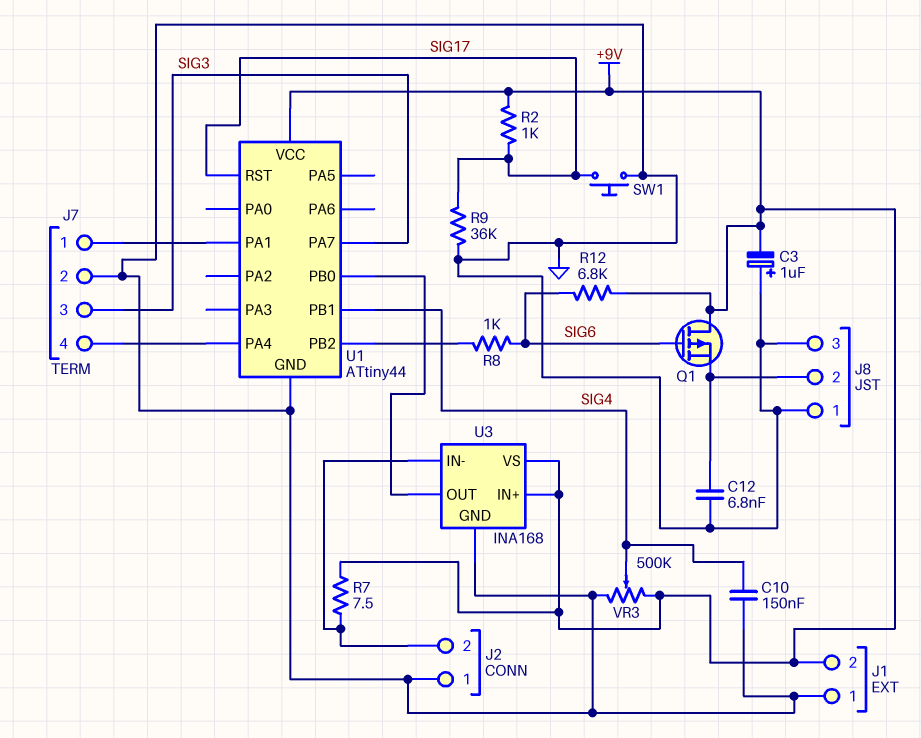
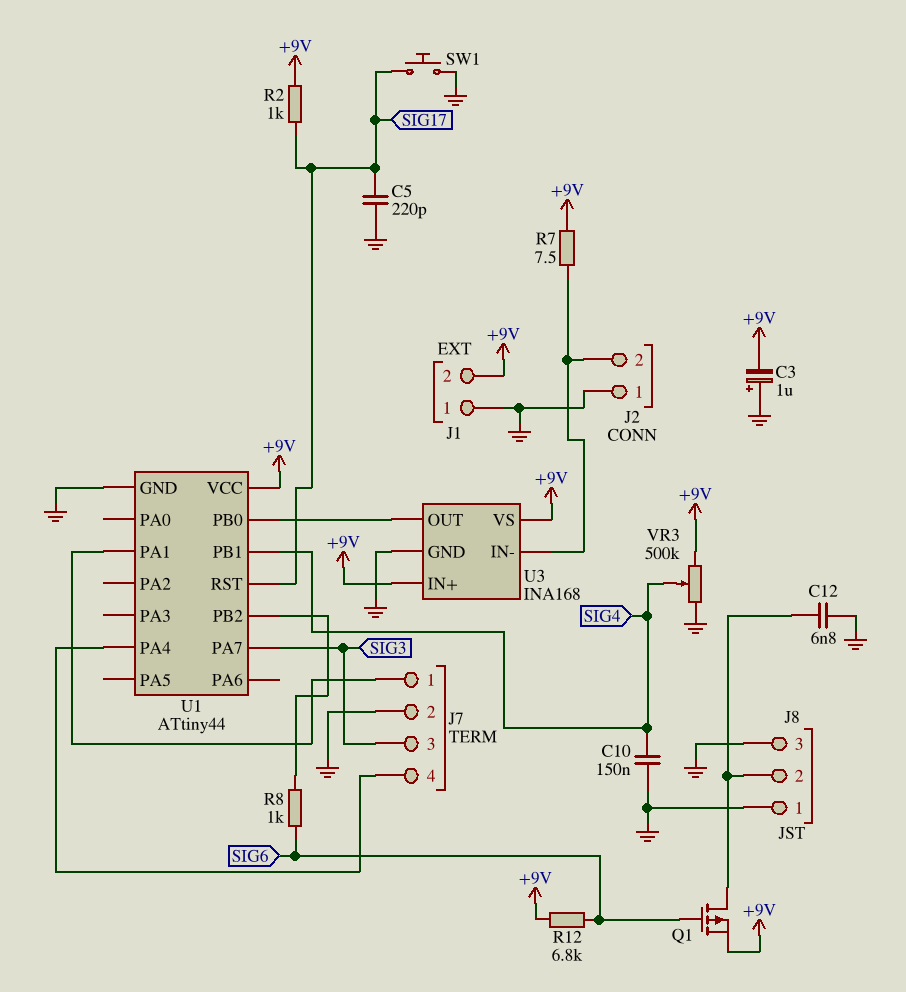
C5: none -> 220pF (GND, SIG17)
Q1: PMOS (G SIG6, D +9V, S J8/2) -> PMOS (G SIG6, D J8/2, S +9V)
R9: 36k (GND, SIG17) -> none

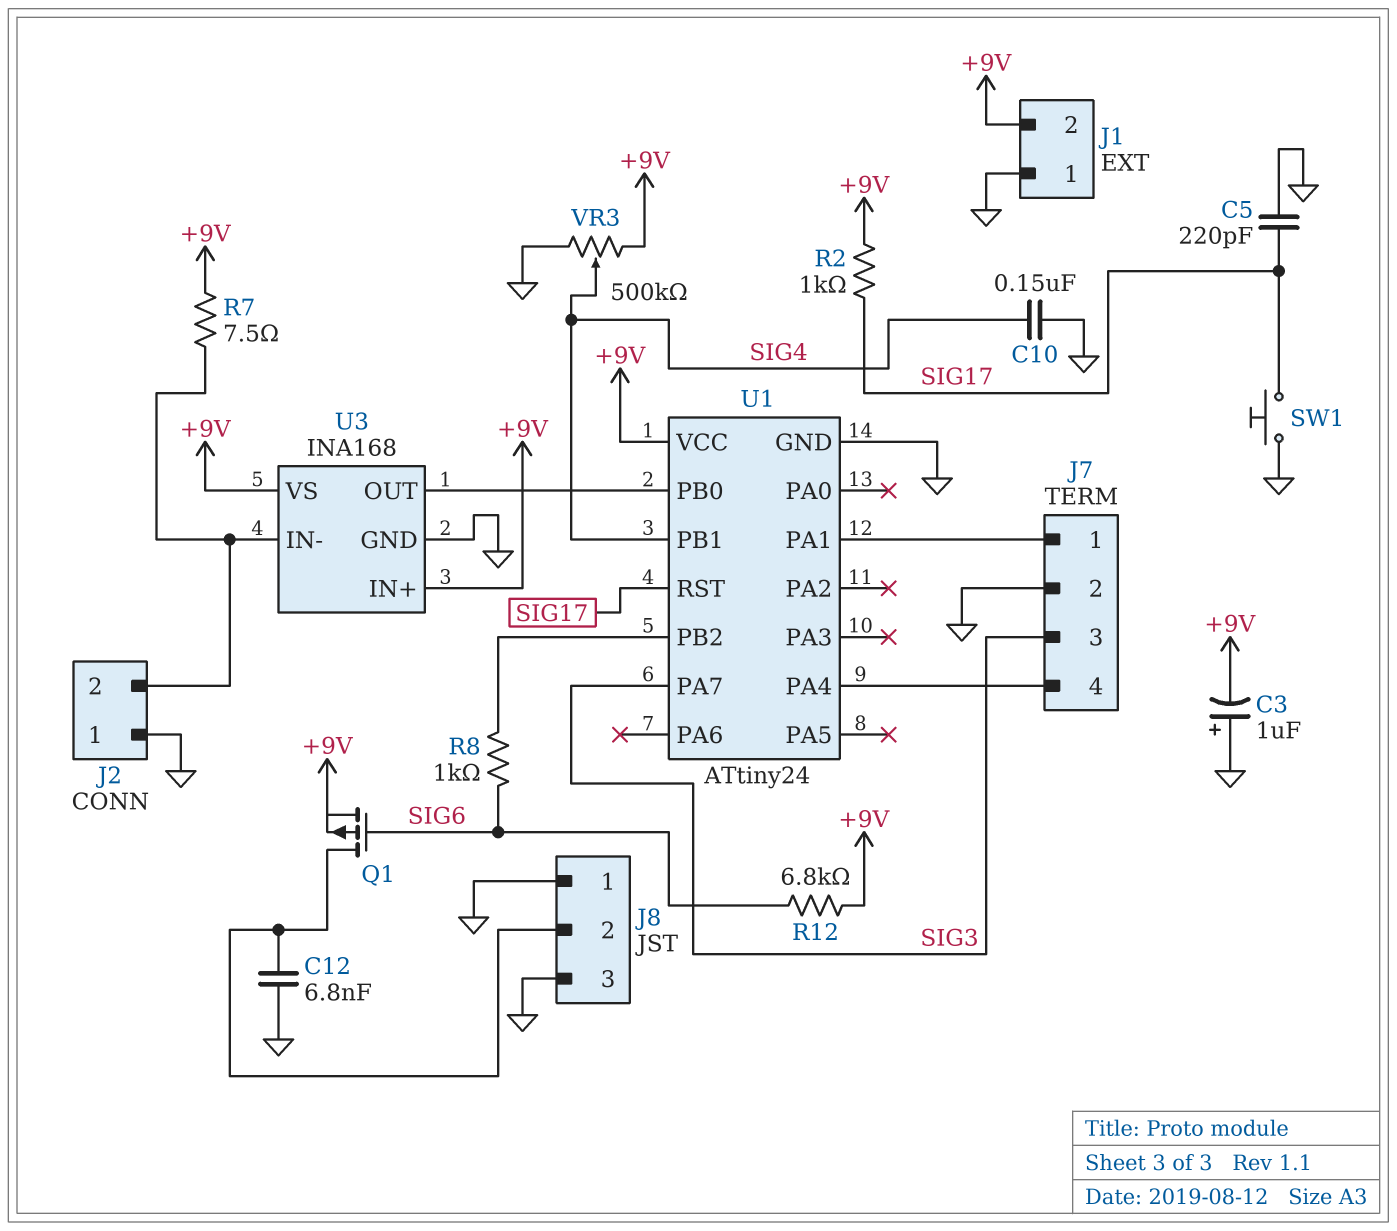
U1: ATtiny44 -> ATtiny24

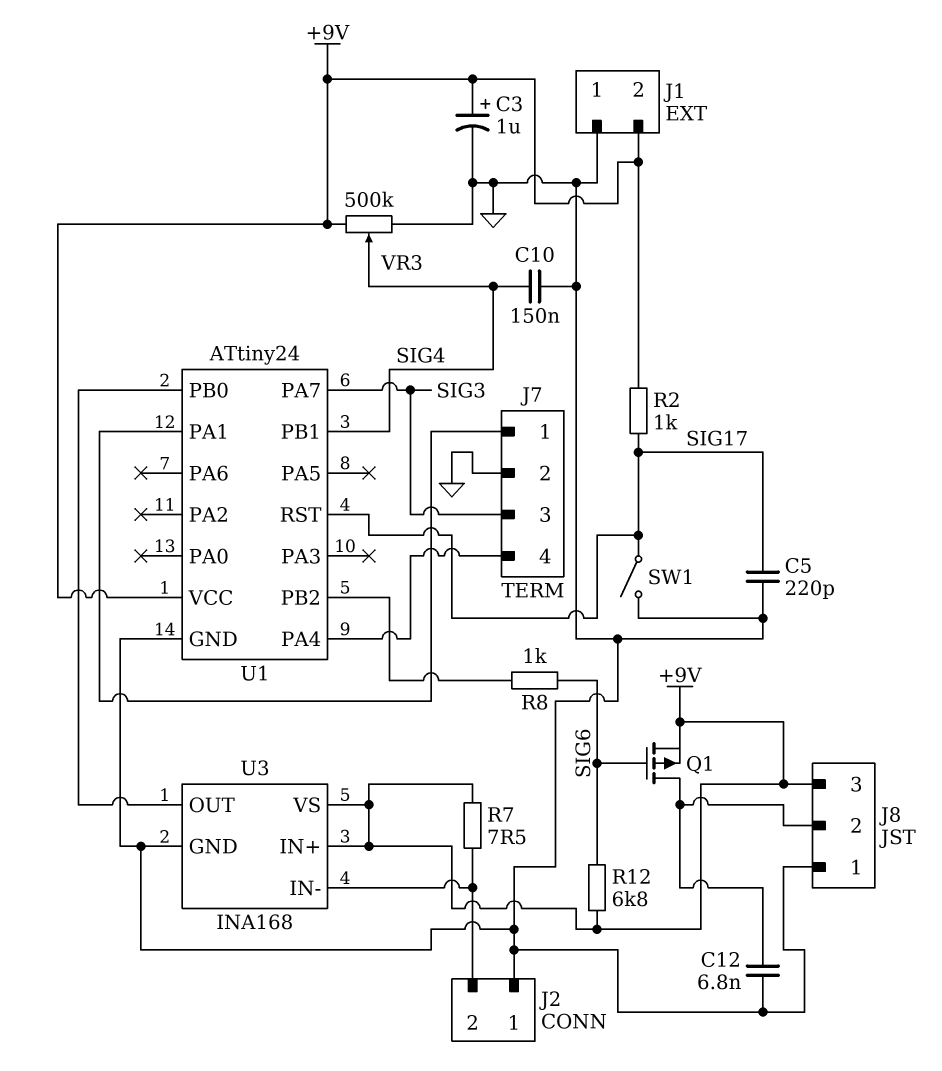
C3: 1uF (plus GND, minus +9V) -> 1uF (plus +9V, minus GND)
J8 pin 3: GND -> +9V
SW1: button (GND, SIG17) -> switch (GND, SIG17)

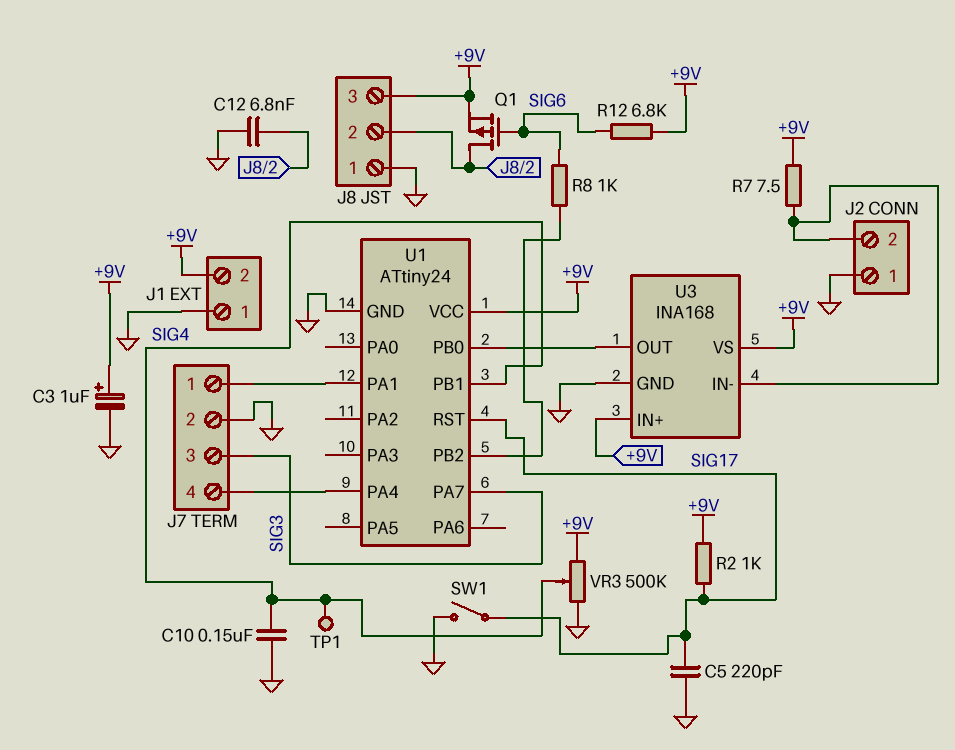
TP1: none -> test point (SIG4)

